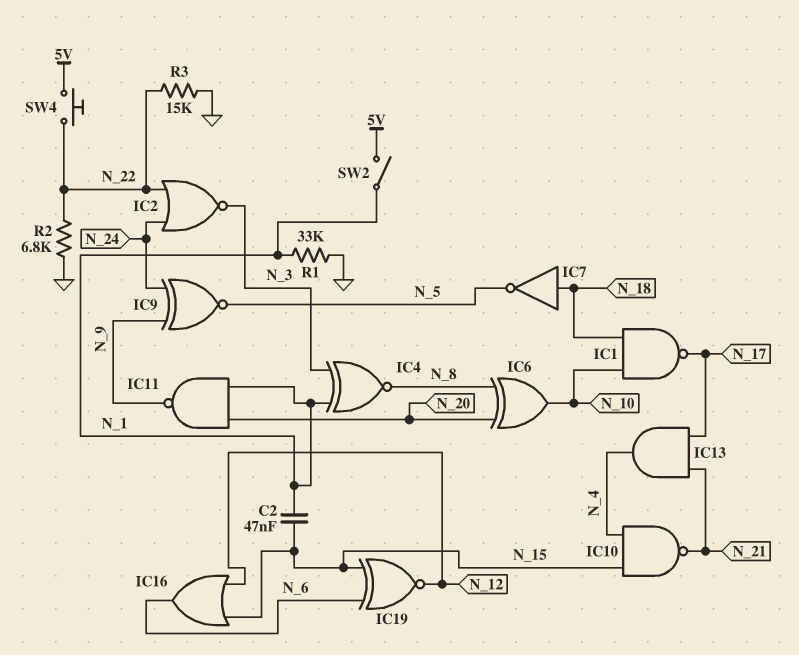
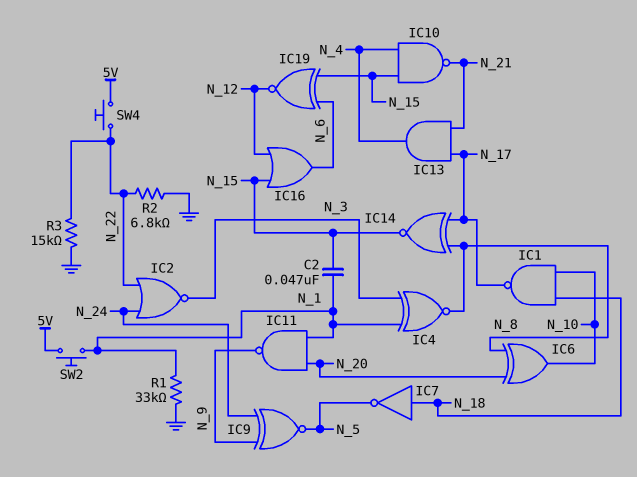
IC14: none -> XNOR (in N_8, in N_17, out N_15)
SW2: switch (5V, N_1) -> button (5V, N_1)

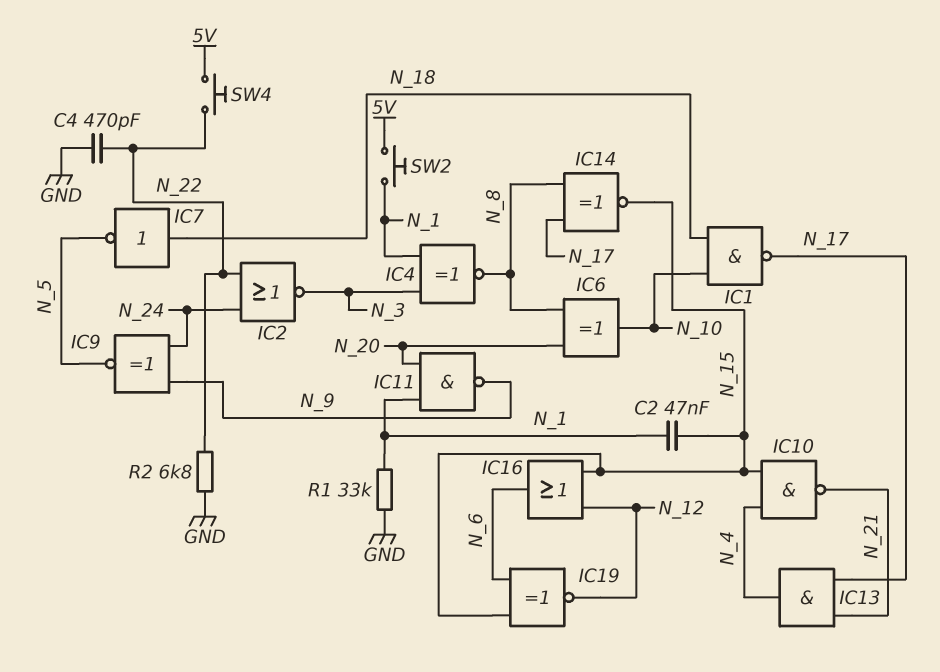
C4: none -> 470pF (GND, N_22)
R3: 15k (GND, N_22) -> none

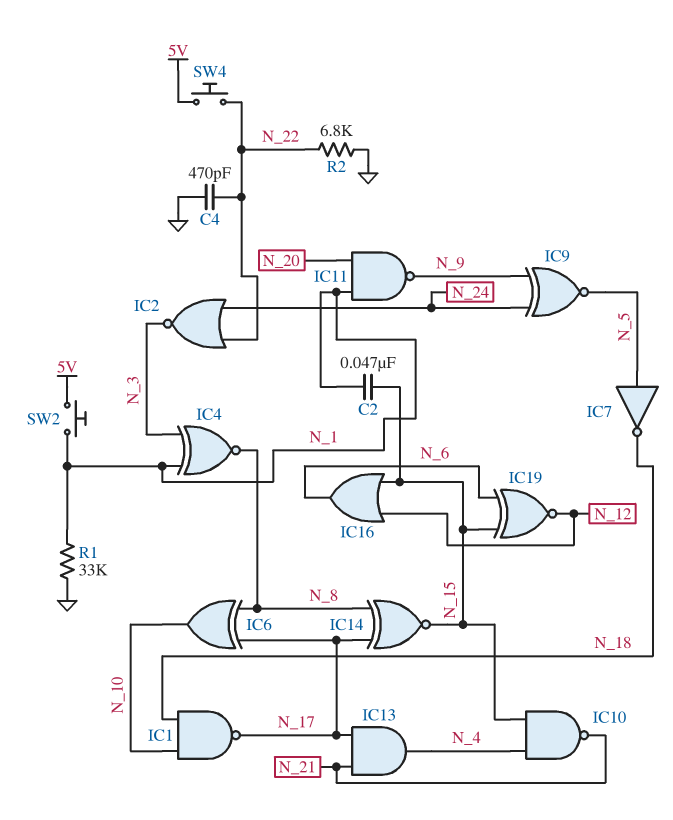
IC6: XOR (in N_8, in N_20, out N_10) -> XOR (in N_8, in N_17, out N_10)
IC7: NOT (in N_18, out N_5) -> NOT (in N_5, out N_18)

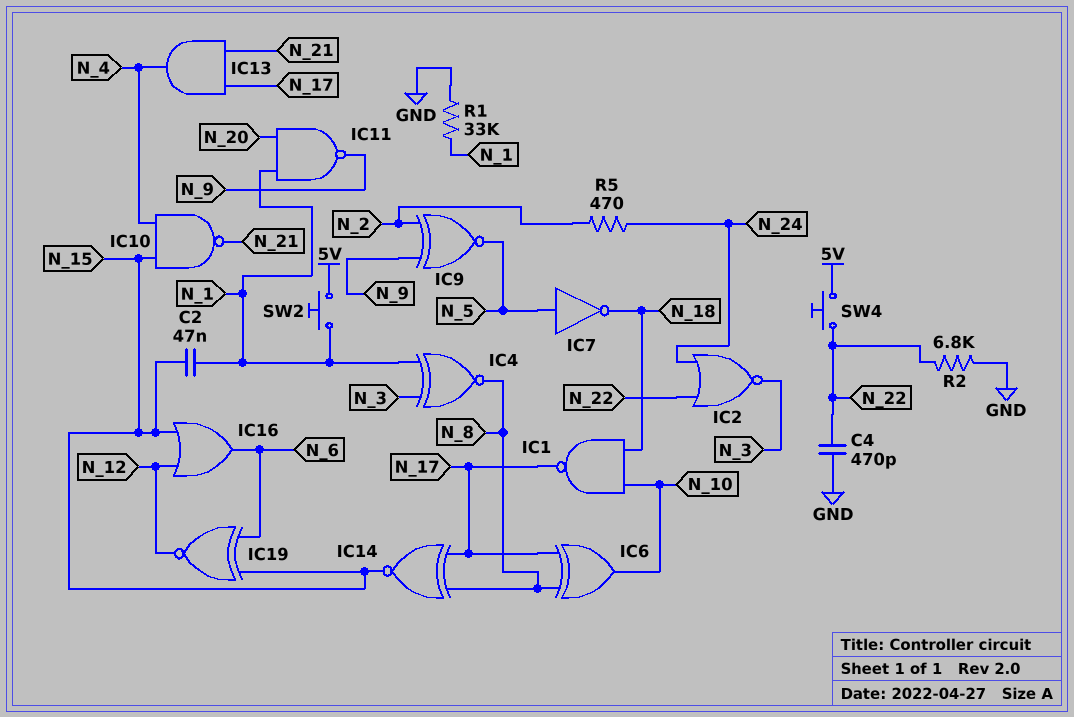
IC9: XNOR (in N_9, in N_24, out N_5) -> XNOR (in N_2, in N_9, out N_5)
R5: none -> 470 (N_2, N_24)

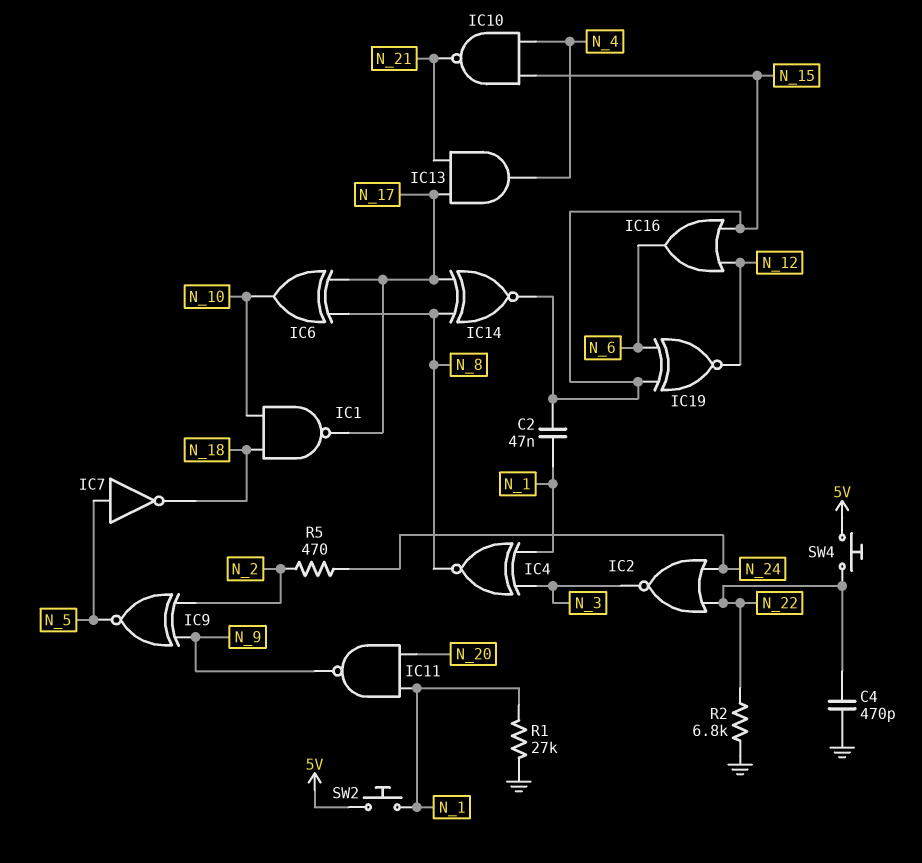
R1: 33k (GND, N_1) -> 27k (GND, N_1)

